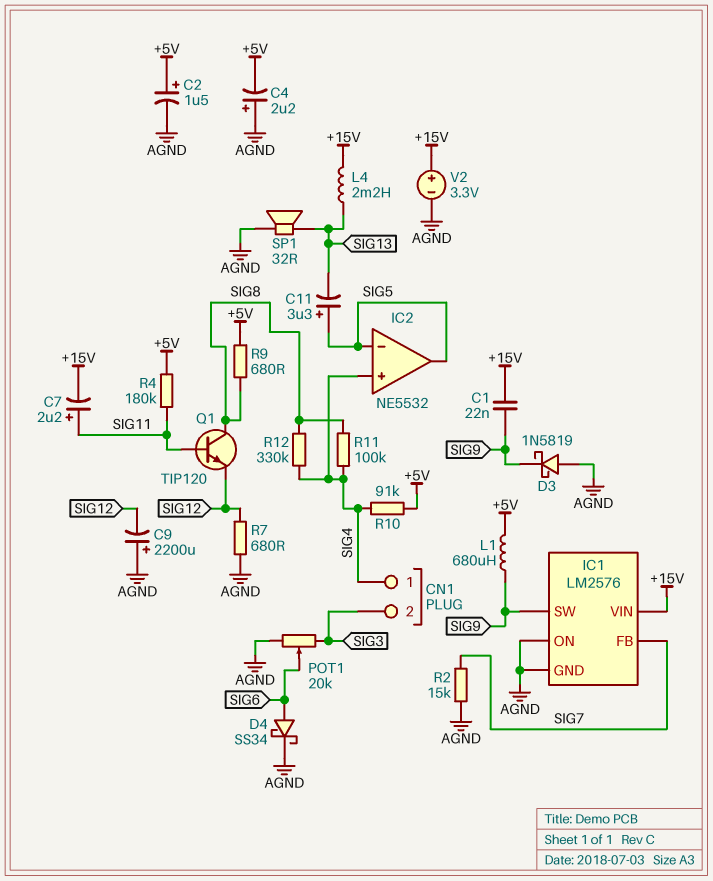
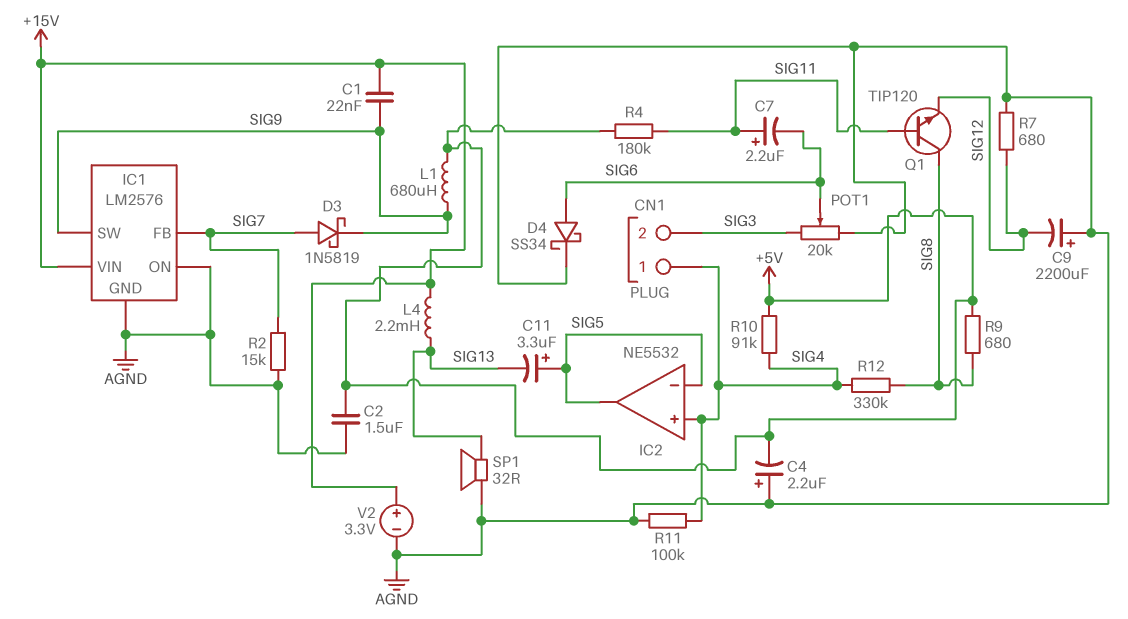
C2: 1.5uF (plus +5V, minus AGND) -> 1.5uF (+5V, AGND)
C7: 2.2uF (plus SIG11, minus +15V) -> 2.2uF (plus SIG11, minus SIG6)
D3: schottky 1N5819 (A AGND, K SIG9) -> schottky 1N5819 (A SIG7, K SIG9)
R11: 100k (SIG4, SIG8) -> 100k (AGND, SIG4)

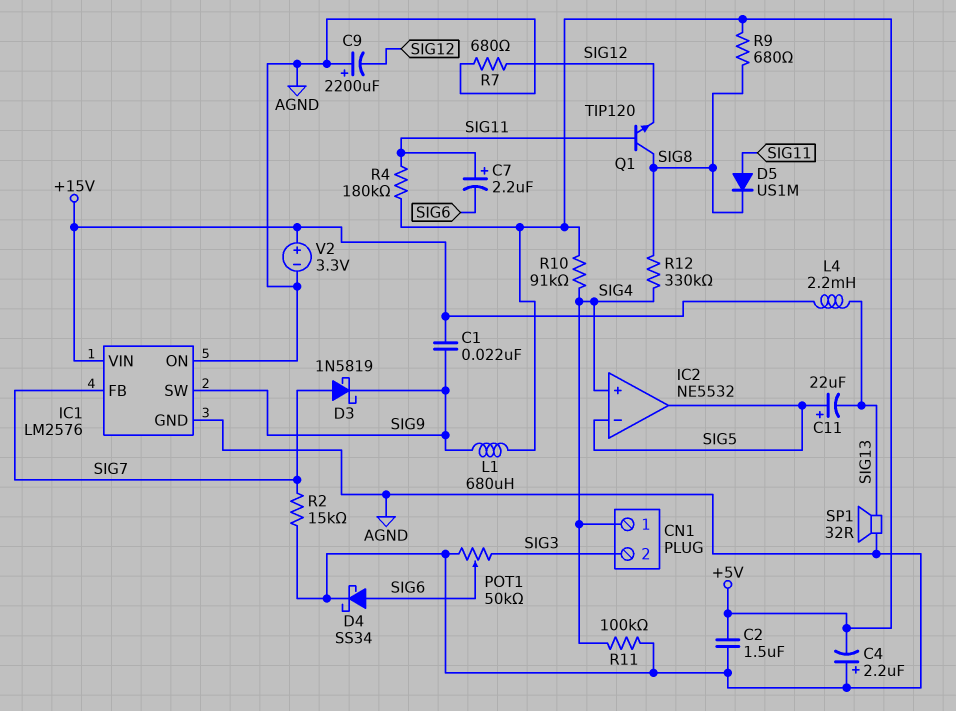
C11: 3.3uF (plus SIG5, minus SIG13) -> 22uF (plus SIG5, minus SIG13)
D5: none -> diode US1M (A SIG11, K SIG8)
POT1: 20k (AGND, SIG3, wiper SIG6) -> 50k (AGND, SIG3, wiper SIG6)

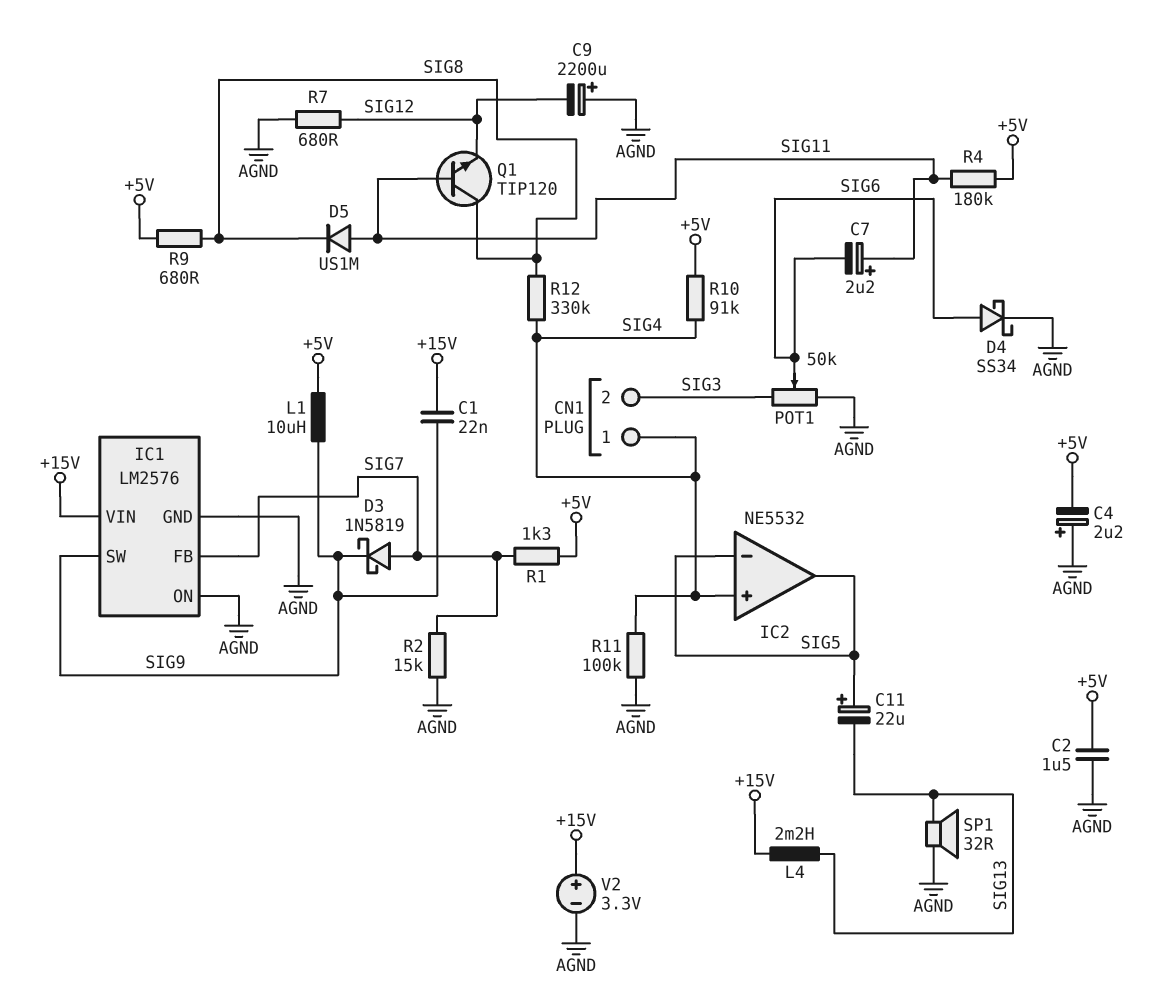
L1: 680uH (+5V, SIG9) -> 10uH (+5V, SIG9)
R1: none -> 1.3k (+5V, SIG7)

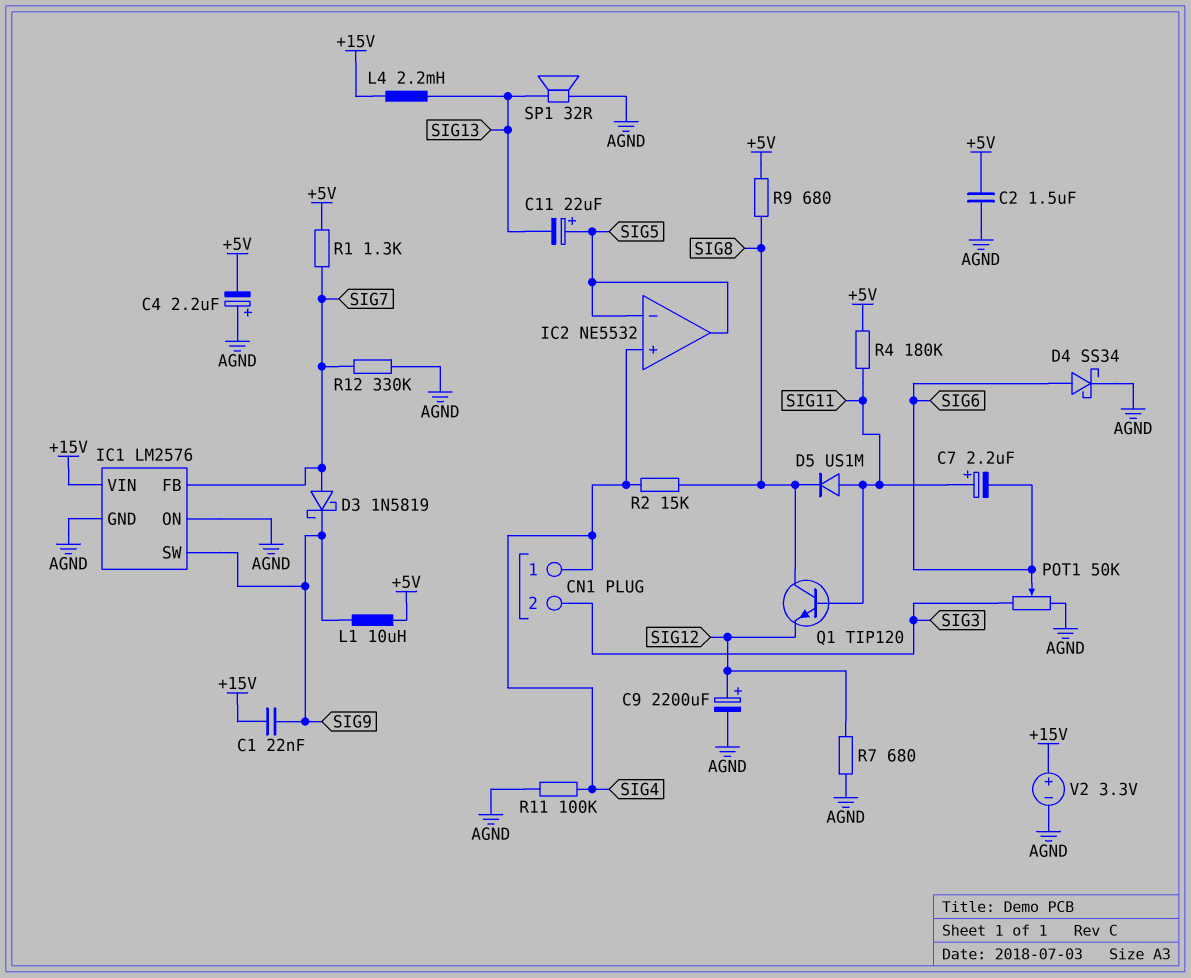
C9: 2200uF (plus AGND, minus SIG12) -> 2200uF (plus SIG12, minus AGND)
R2: 15k (AGND, SIG7) -> 15k (SIG4, SIG8)
R10: 91k (+5V, SIG4) -> none
R12: 330k (SIG4, SIG8) -> 330k (AGND, SIG7)

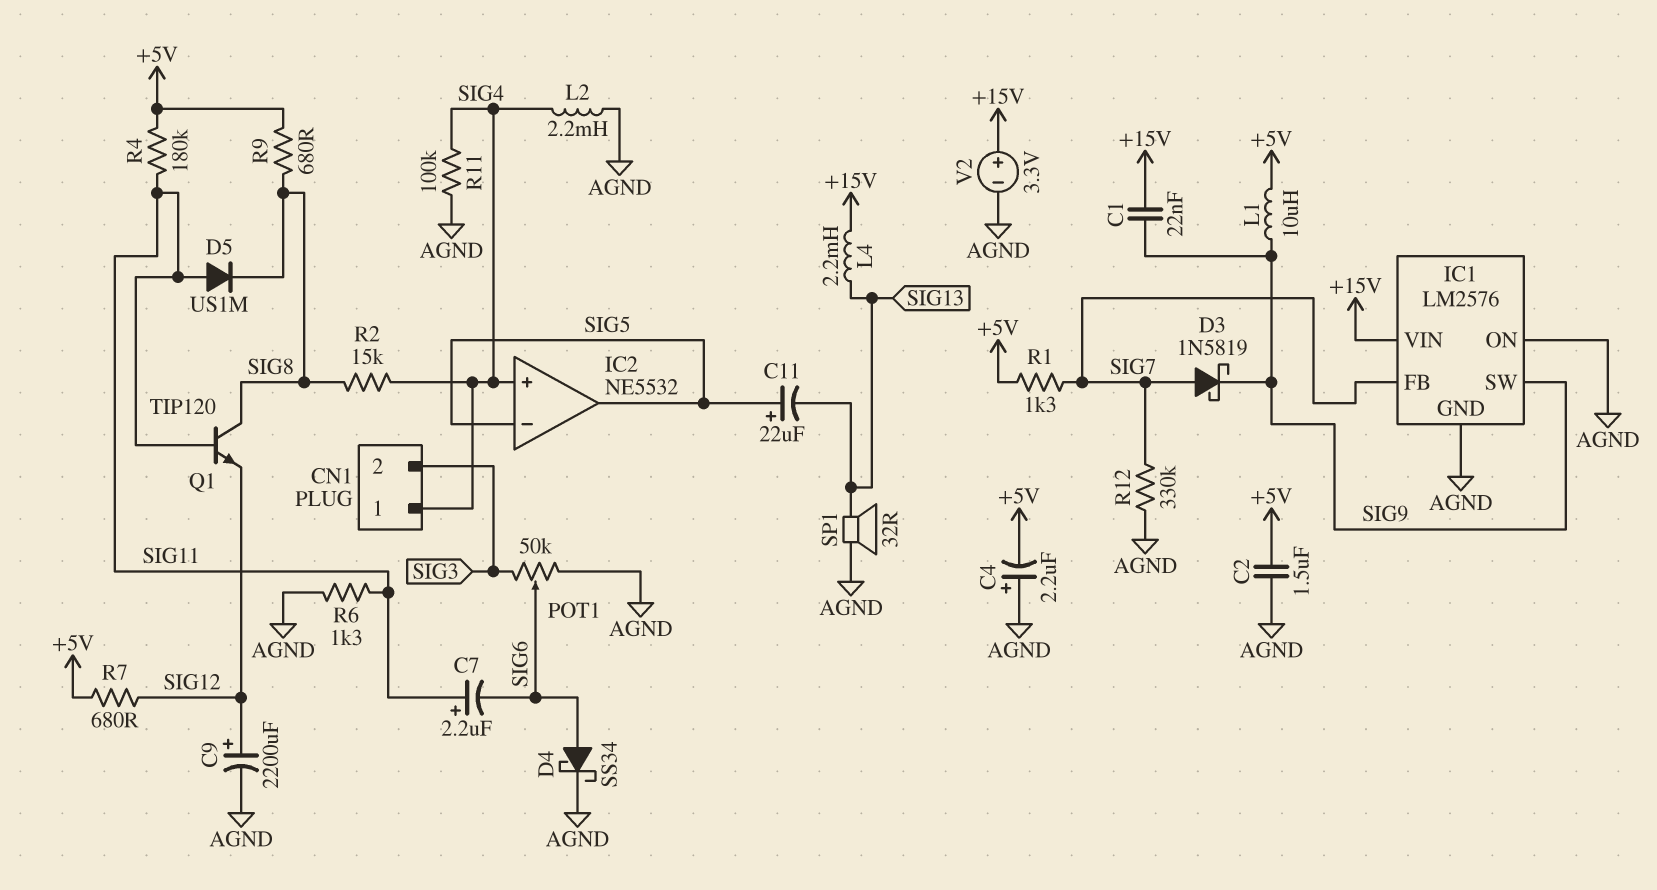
L2: none -> 2.2mH (AGND, SIG4)
R6: none -> 1.3k (AGND, SIG11)
R7: 680 (AGND, SIG12) -> 680 (+5V, SIG12)

